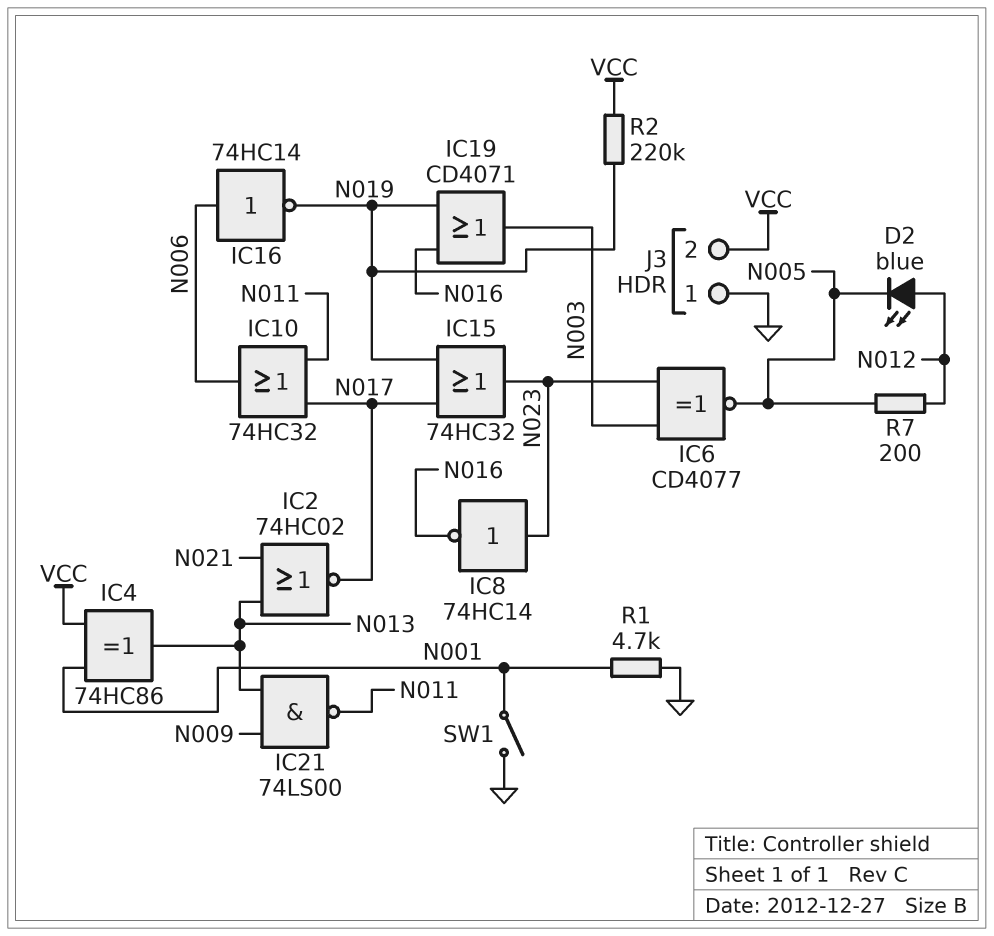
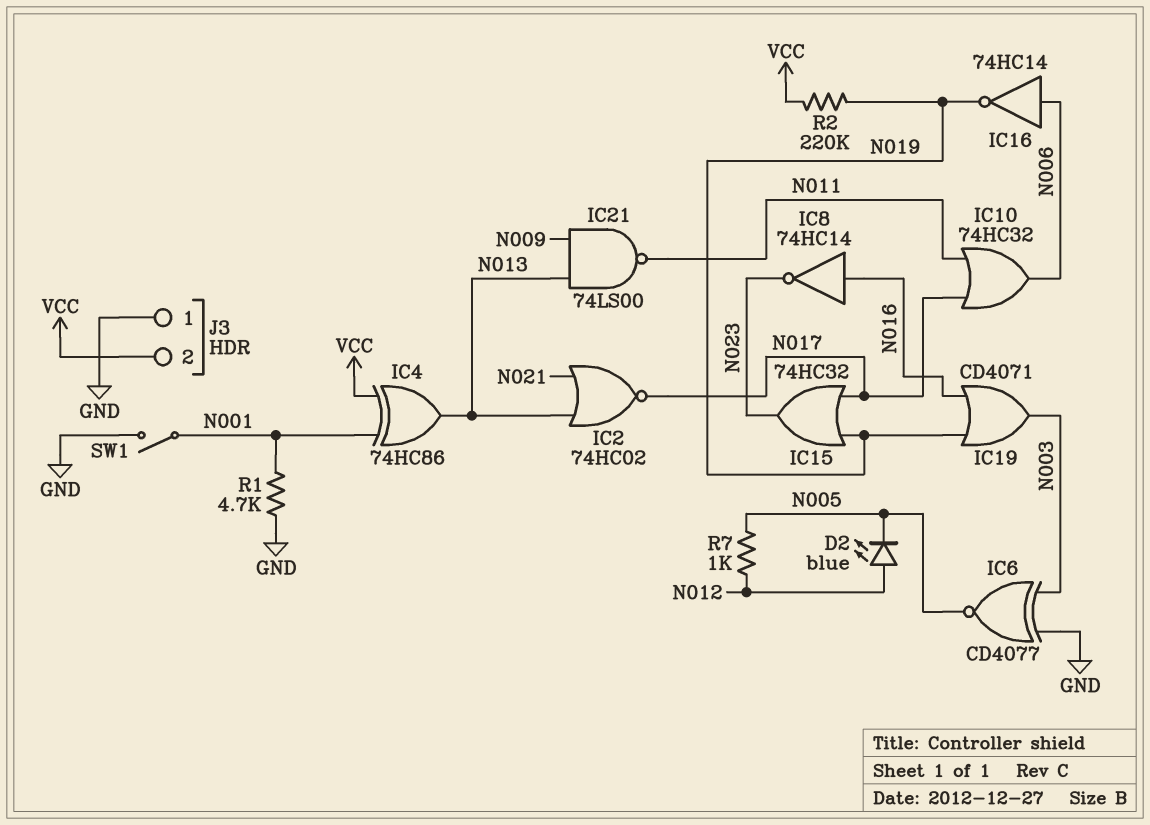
IC6: XNOR CD4077 (in N003, in N023, out N005) -> XNOR CD4077 (in GND, in N003, out N005)
IC8: NOT 74HC14 (in N023, out N016) -> NOT 74HC14 (in N016, out N023)
R7: 200 (N005, N012) -> 1k (N005, N012)

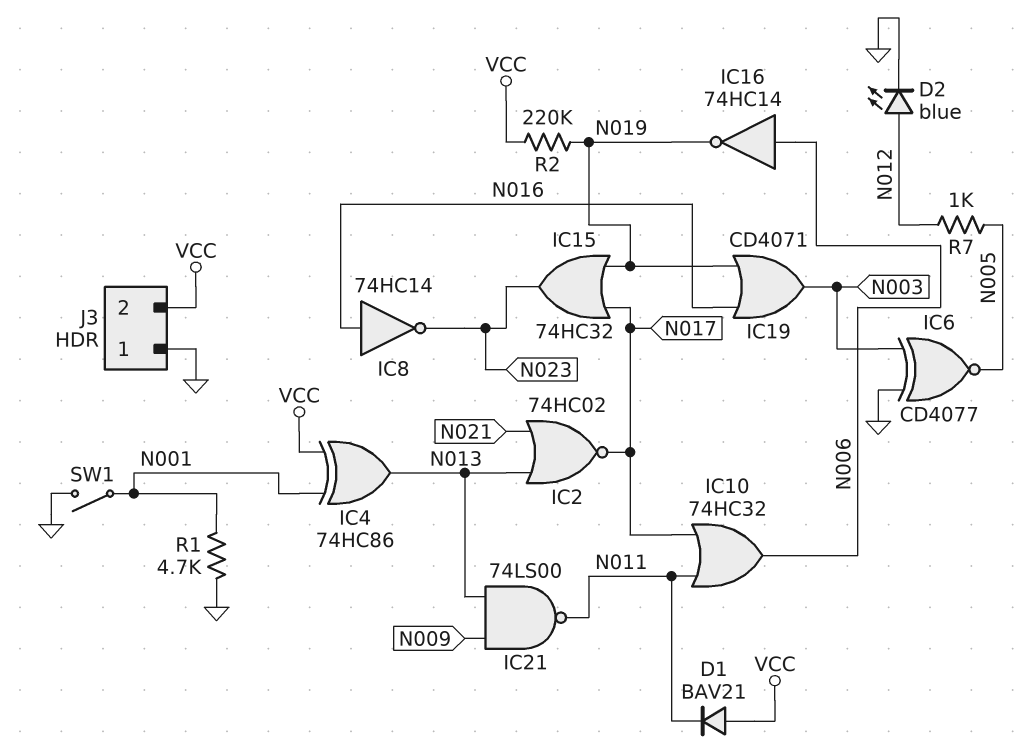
D1: none -> diode BAV21 (A VCC, K N011)
D2: LED blue (A N012, K N005) -> LED blue (A N012, K GND)

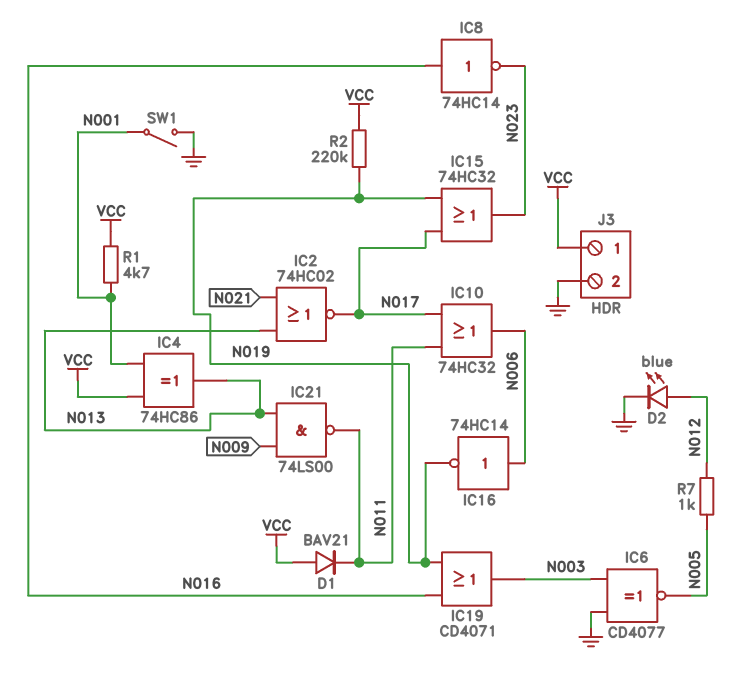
J3 pin 1: GND -> VCC
J3 pin 2: VCC -> GND
R1: 4.7k (GND, N001) -> 4.7k (N001, VCC)

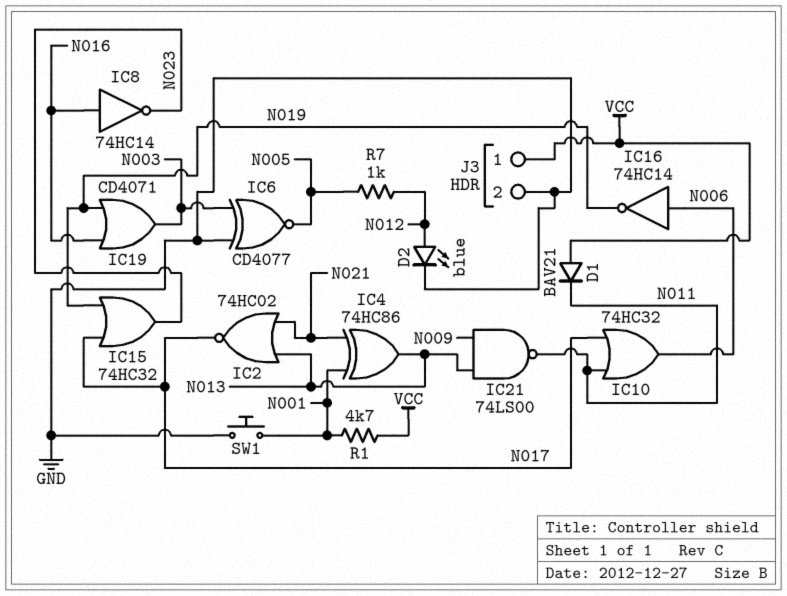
IC4: XOR 74HC86 (in N001, in VCC, out N013) -> XOR 74HC86 (in N001, in N021, out N013)
R2: 220k (N019, VCC) -> none
SW1: switch (GND, N001) -> button (GND, N001)

